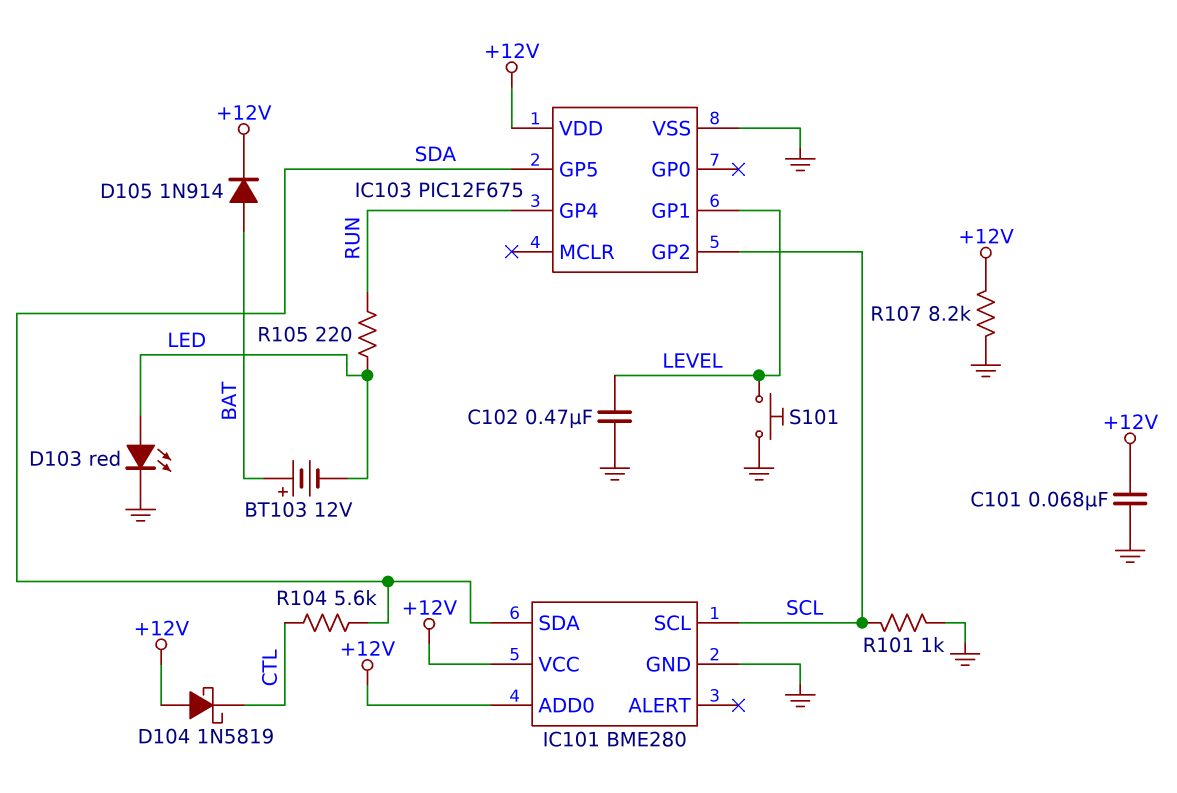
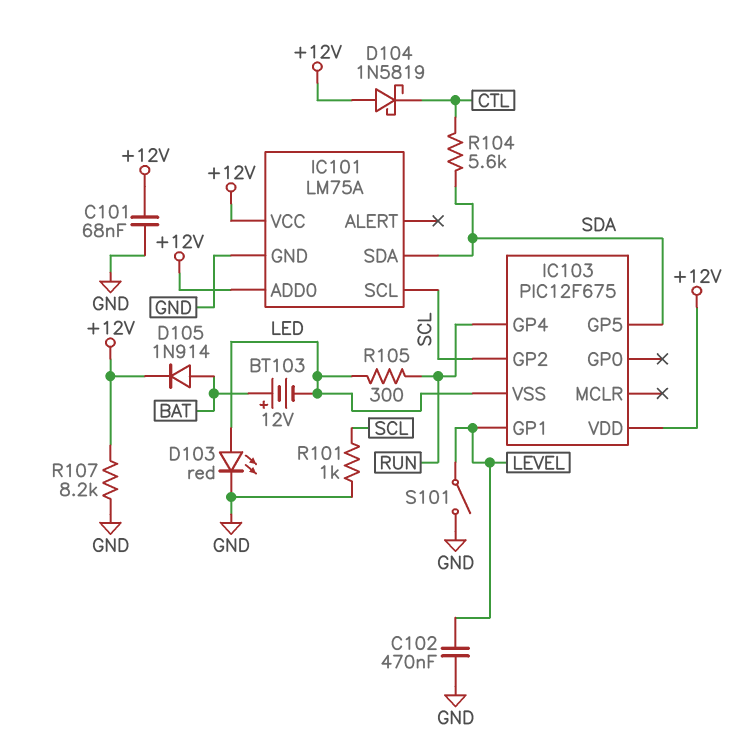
IC101: BME280 -> LM75A
IC103 pin VSS: GND -> LED
R105: 220 (LED, RUN) -> 300 (LED, RUN)
S101: button (GND, LEVEL) -> switch (GND, LEVEL)

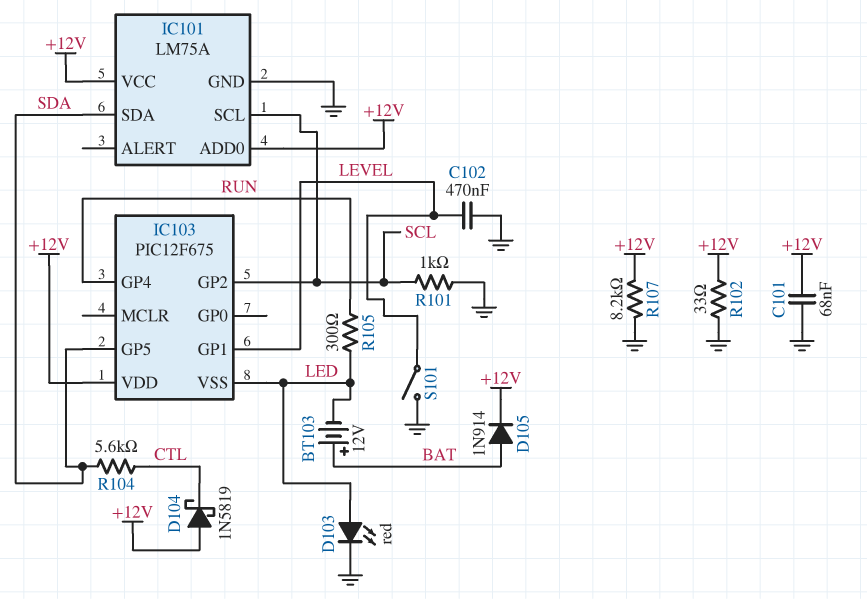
R102: none -> 33 (+12V, GND)

